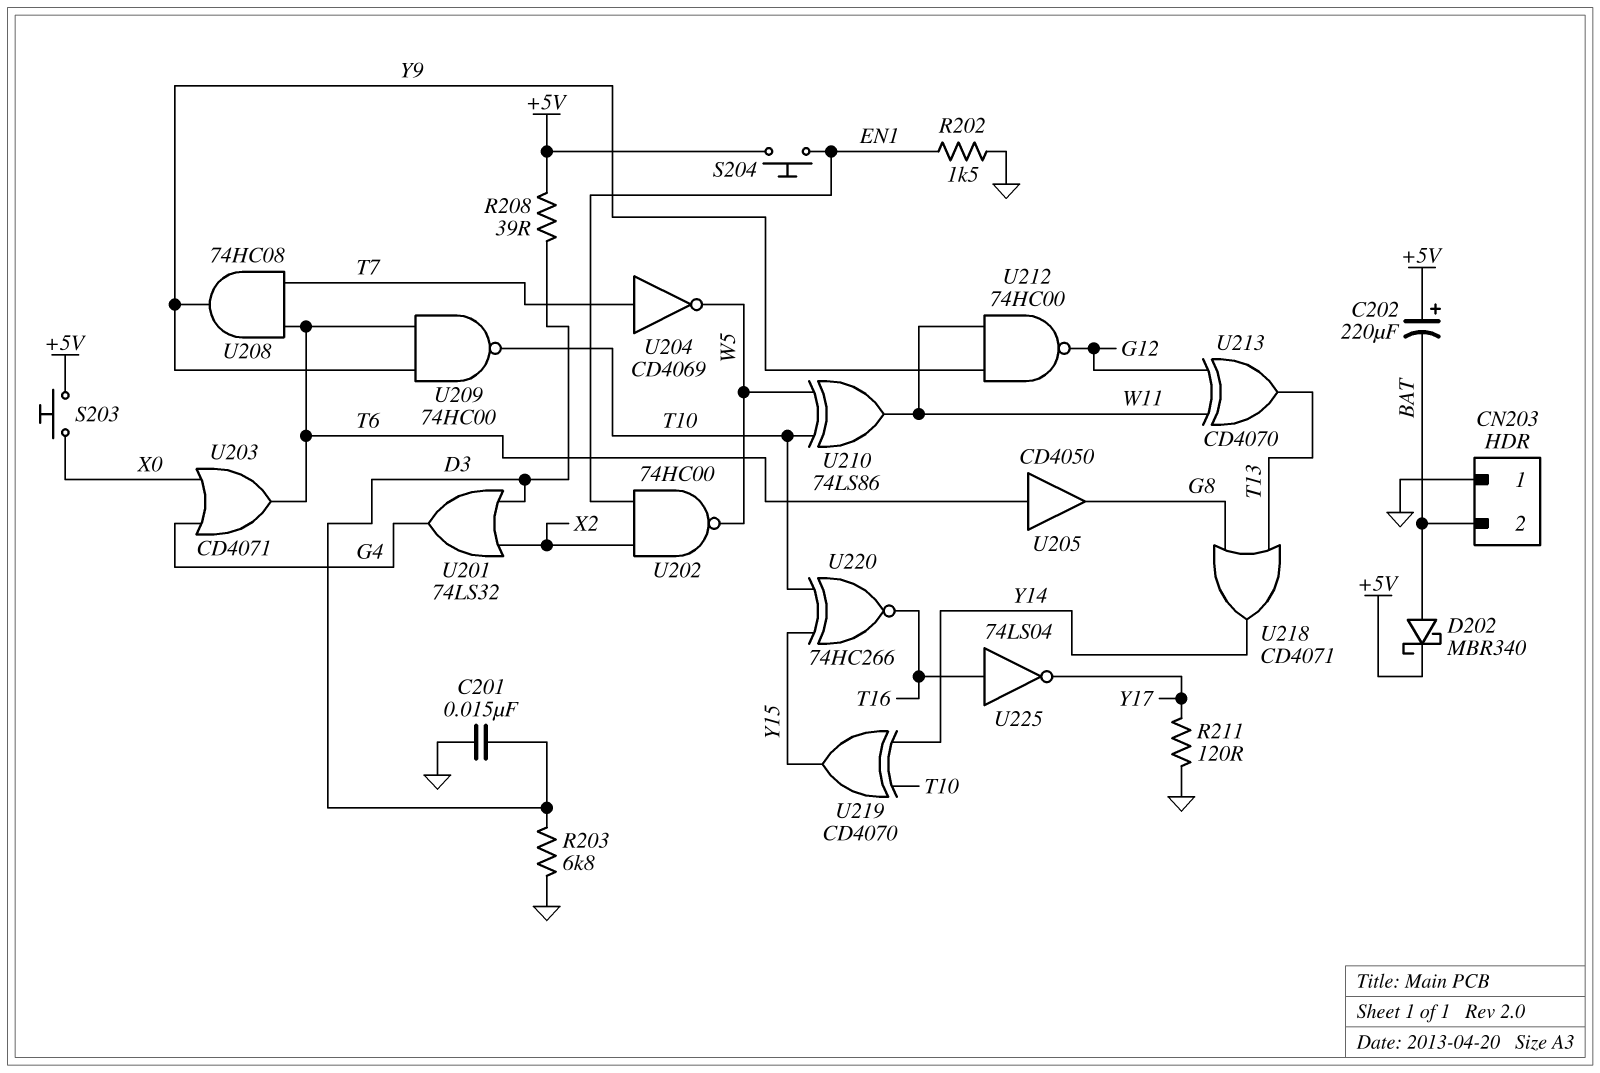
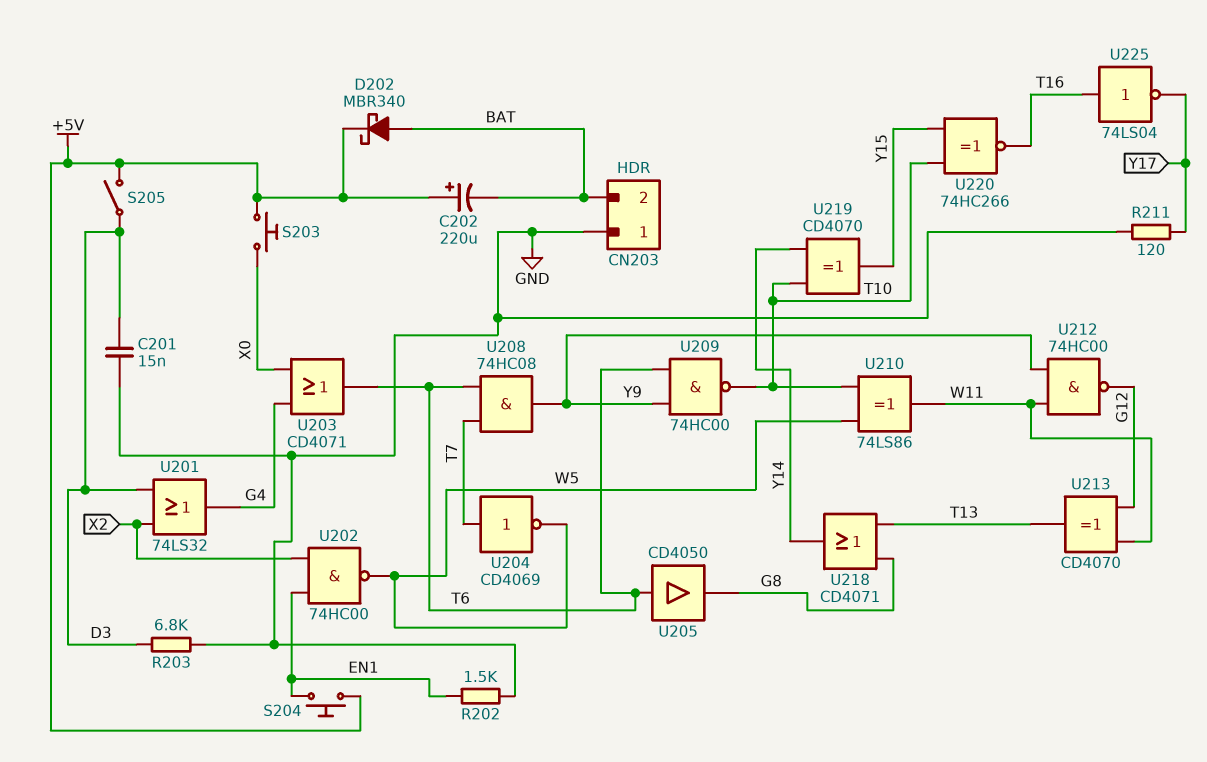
R208: 39 (+5V, D3) -> none
S205: none -> switch (+5V, D3)

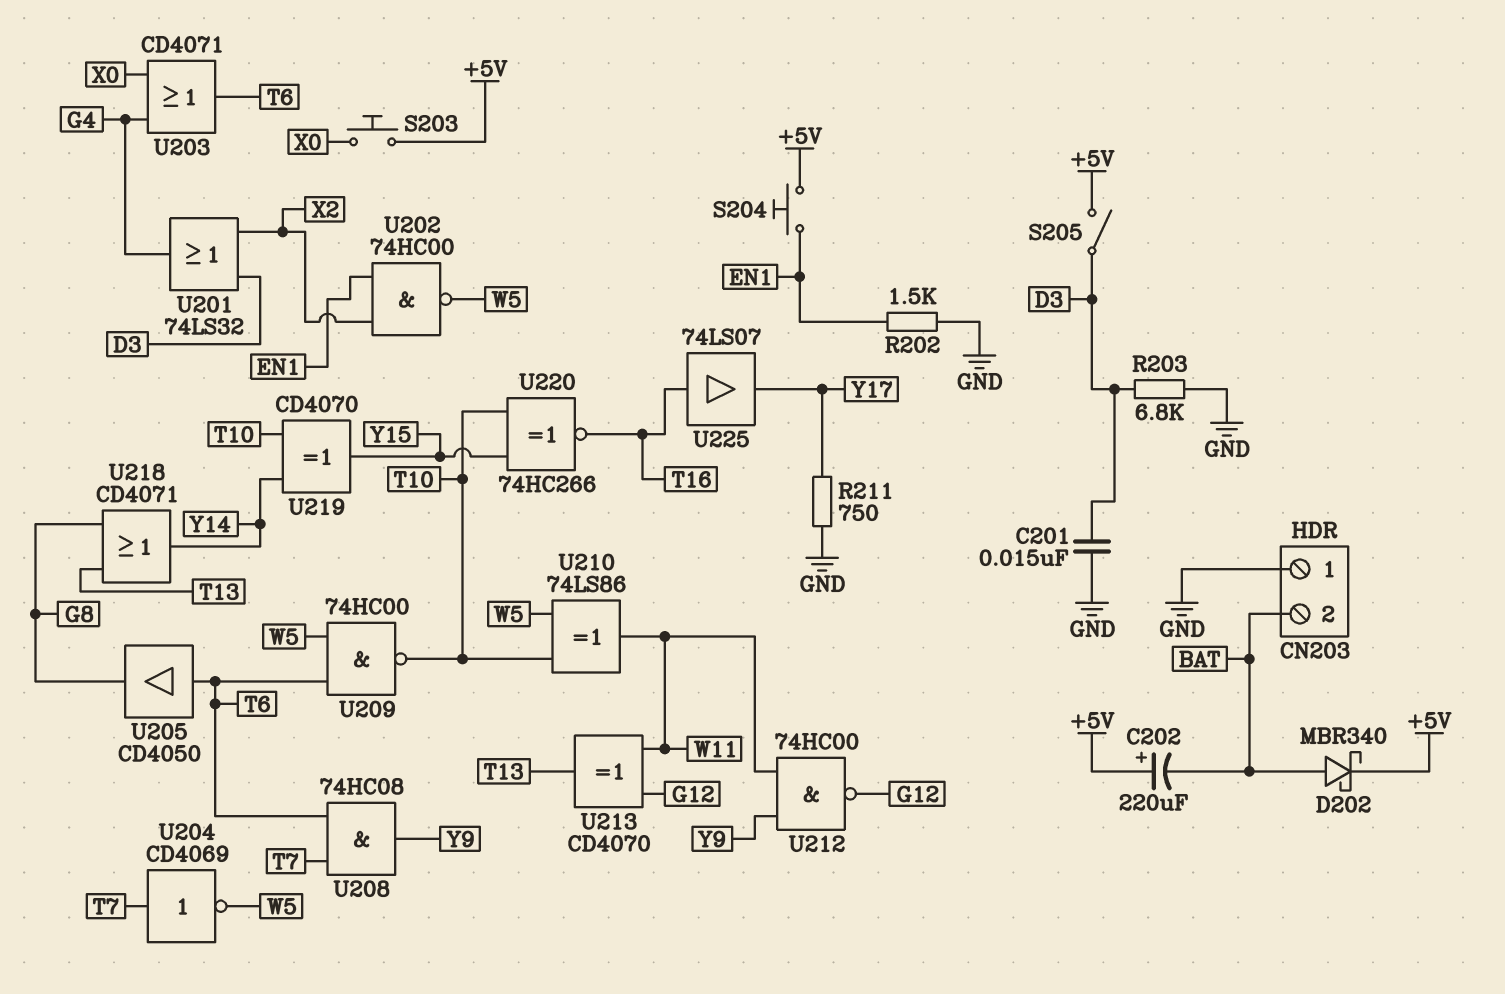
R211: 120 (GND, Y17) -> 750 (GND, Y17)
U209: NAND 74HC00 (in T6, in Y9, out T10) -> NAND 74HC00 (in T6, in W5, out T10)
U225: NOT 74LS04 (in T16, out Y17) -> buffer 74LS07 (in T16, out Y17)

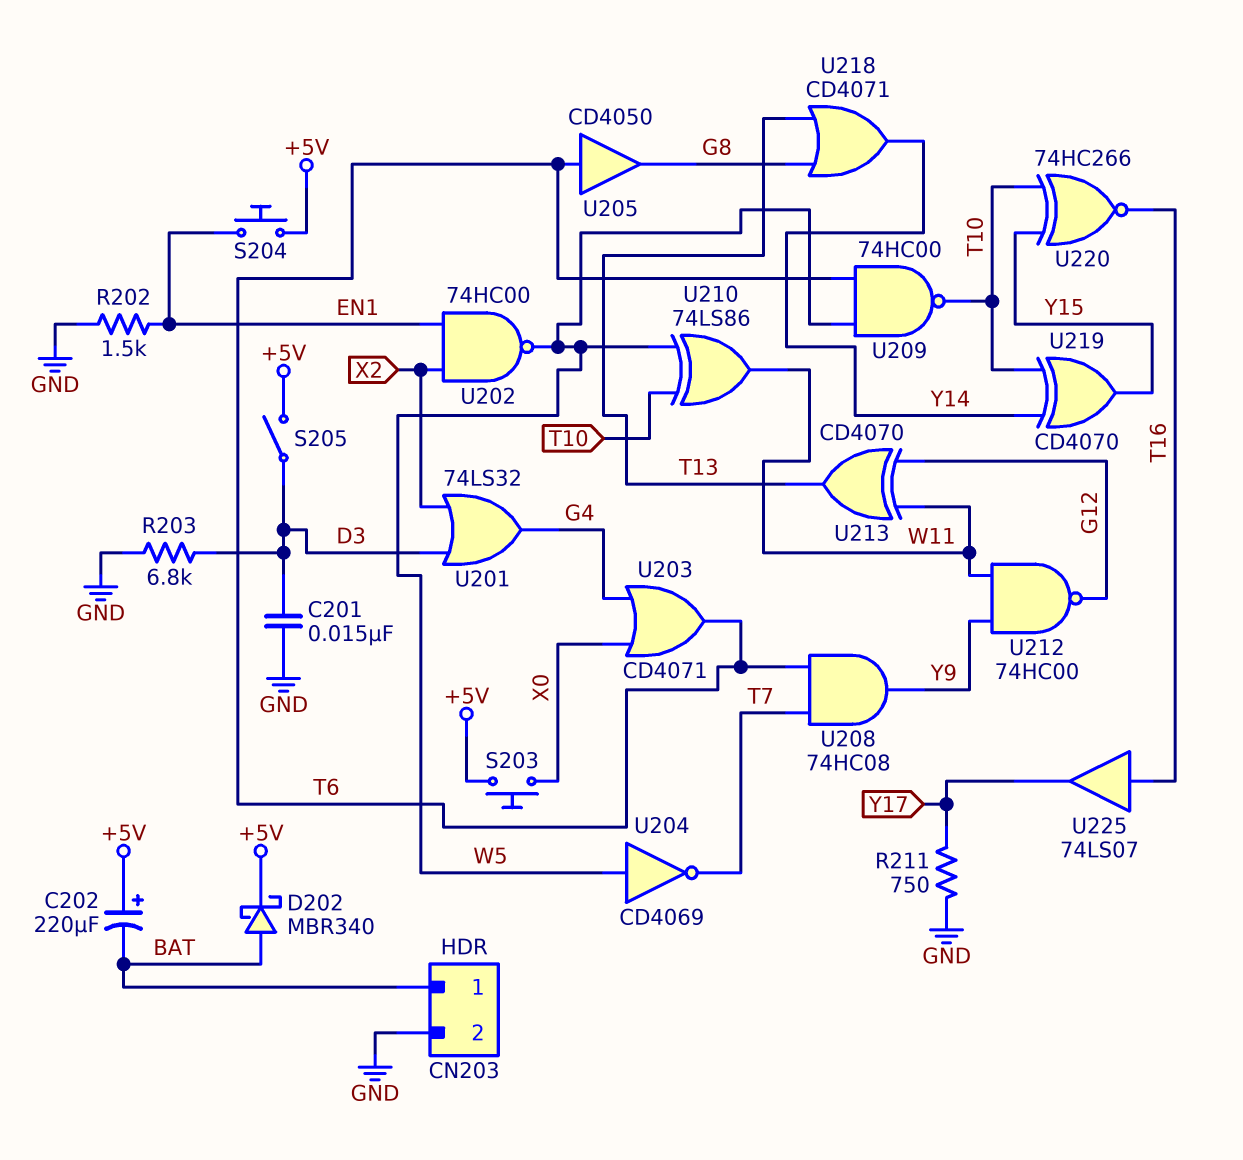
CN203 pin 1: GND -> BAT
CN203 pin 2: BAT -> GND
U204: NOT CD4069 (in T7, out W5) -> NOT CD4069 (in W5, out T7)

